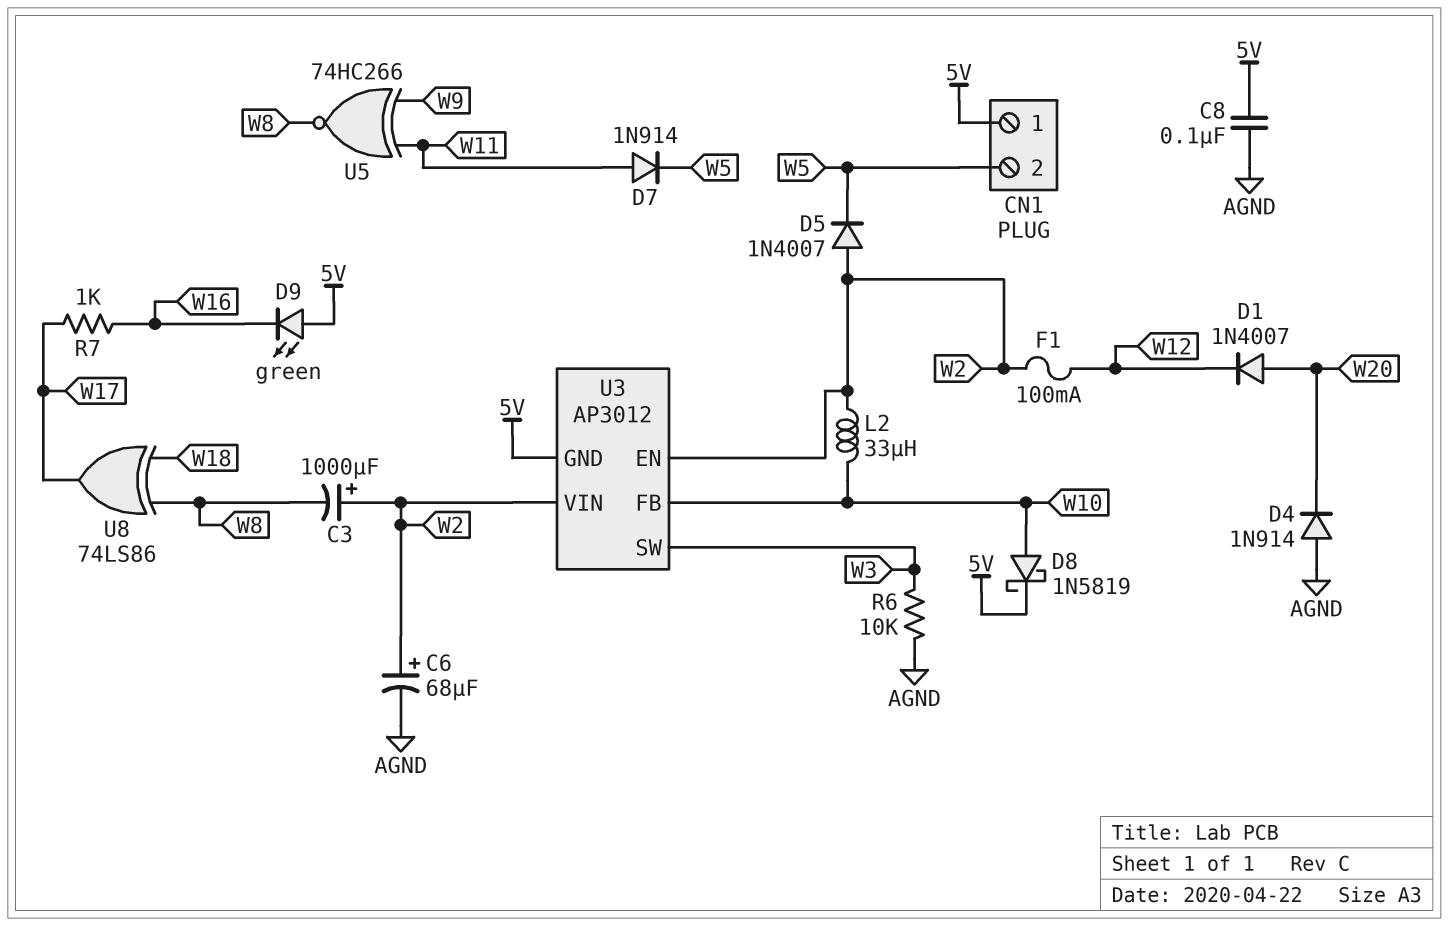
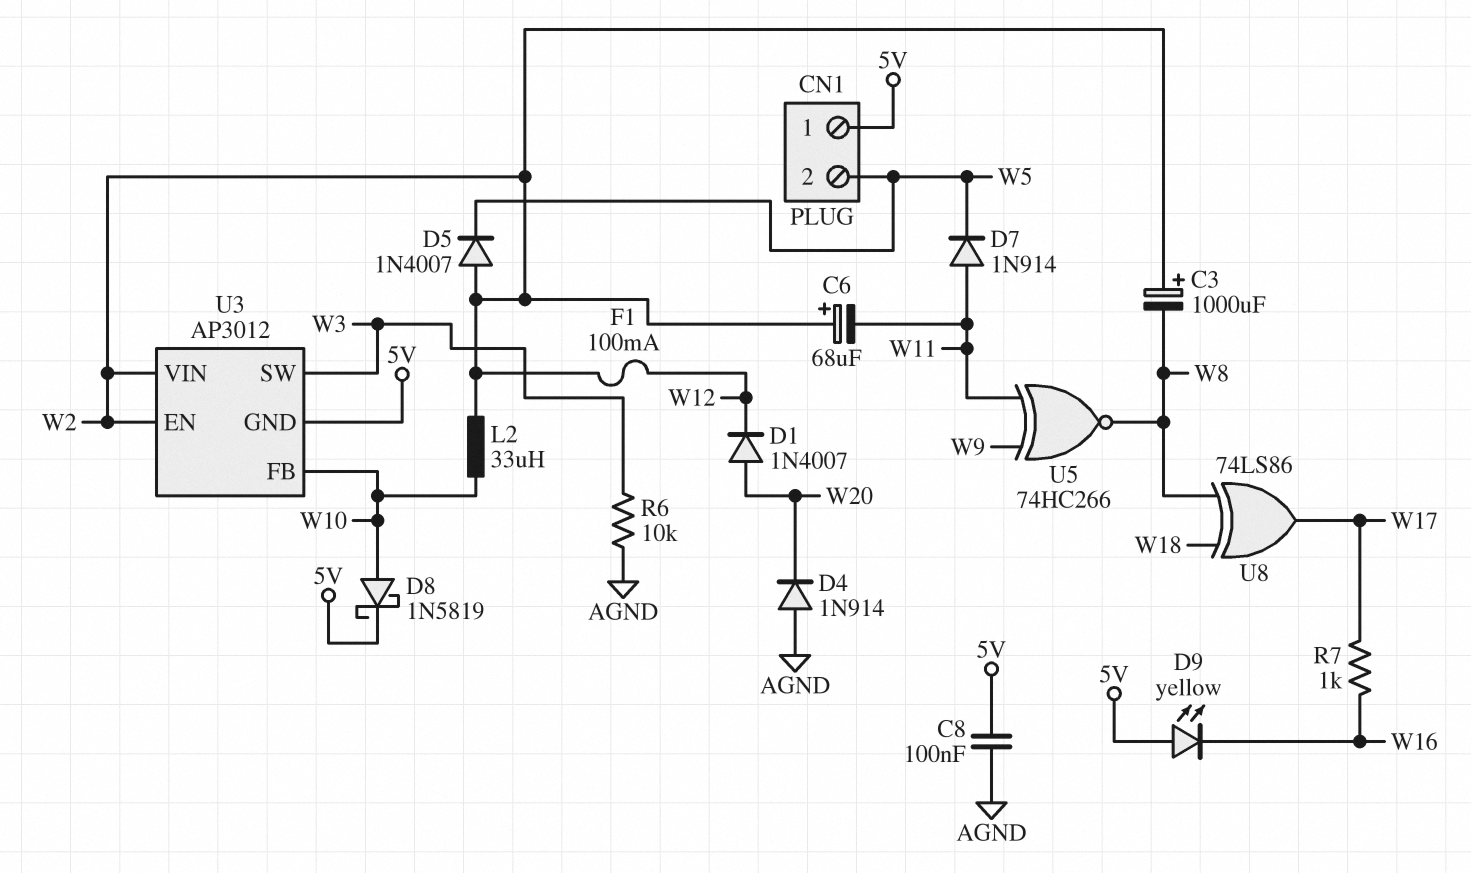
C6: 68uF (plus W2, minus AGND) -> 68uF (plus W2, minus W11)
D9: LED green (A 5V, K W16) -> LED yellow (A 5V, K W16)

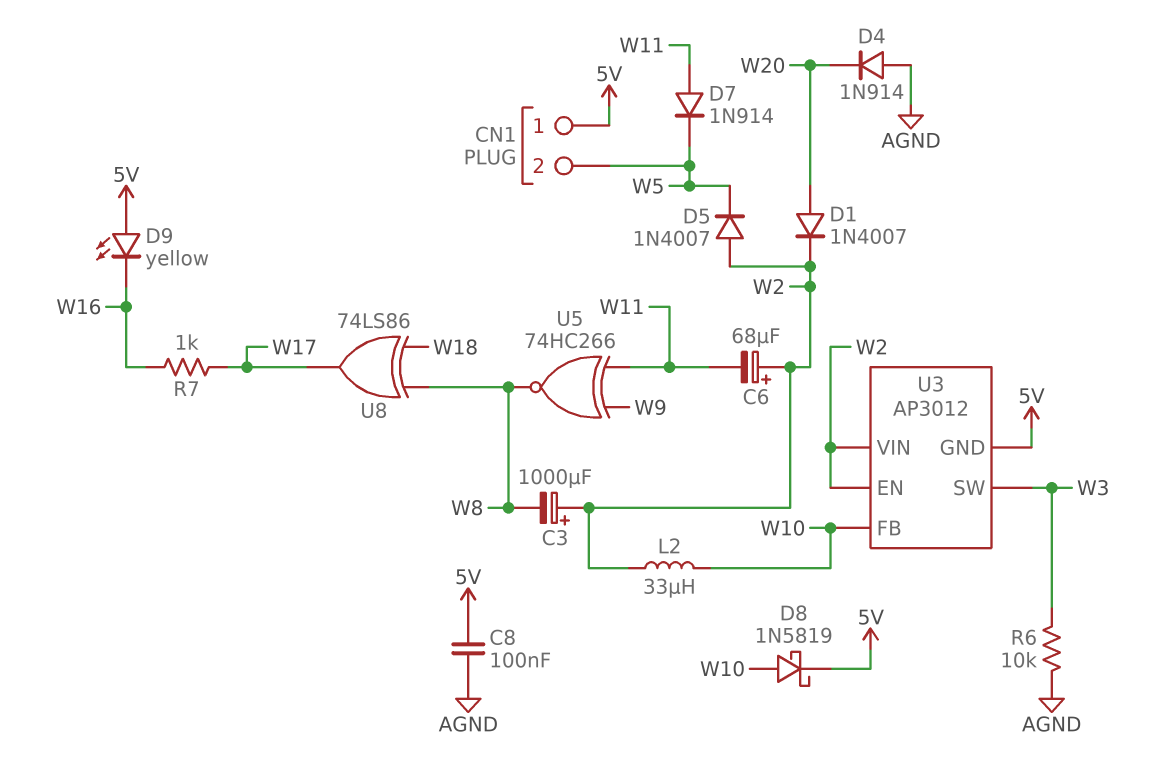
D1: diode 1N4007 (A W20, K W12) -> diode 1N4007 (A W20, K W2)
F1: 100mA (W2, W12) -> none

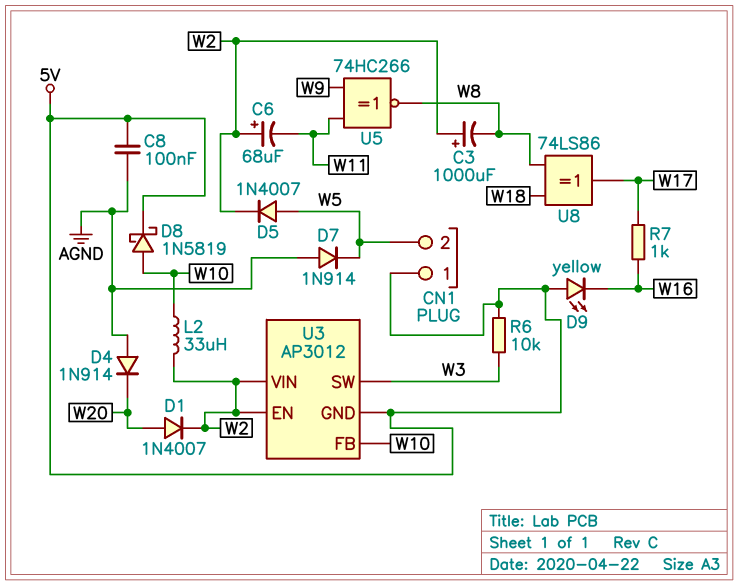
D5: diode 1N4007 (A W2, K W5) -> diode 1N4007 (A W5, K W2)
D7: diode 1N914 (A W11, K W5) -> diode 1N914 (A AGND, K W5)
R6: 10k (AGND, W3) -> 10k (5V, W3)

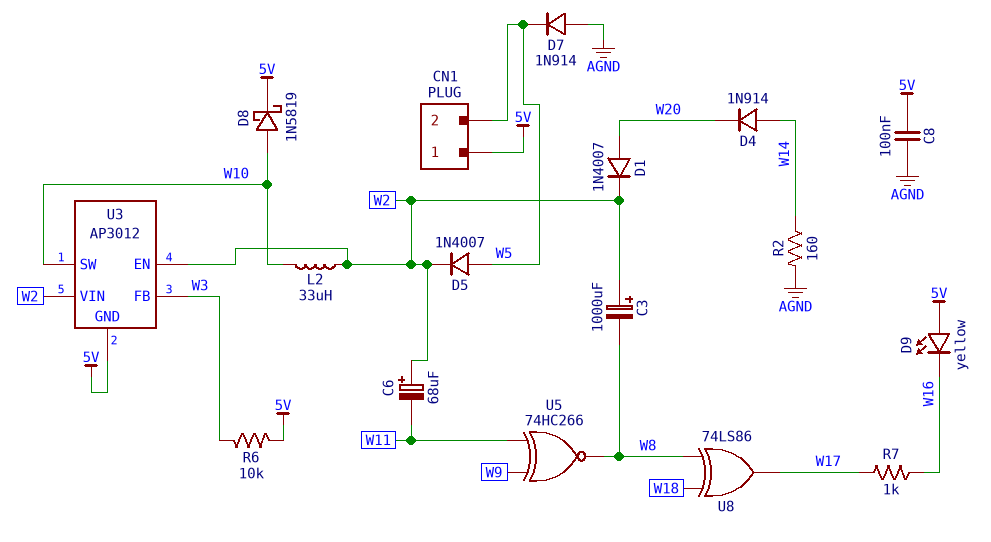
D4: diode 1N914 (A AGND, K W20) -> diode 1N914 (A W14, K W20)
R2: none -> 160 (AGND, W14)
U3 pin FB: W10 -> W3
U3 pin SW: W3 -> W10

